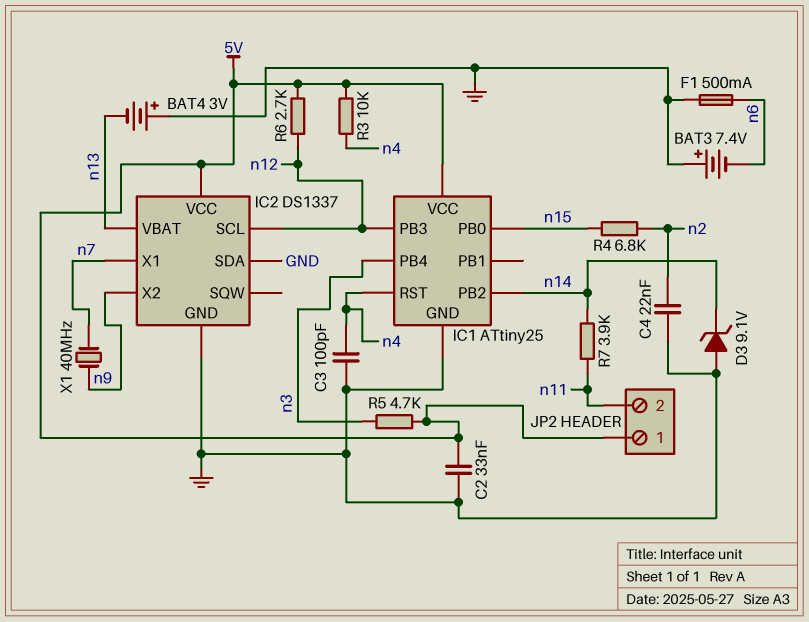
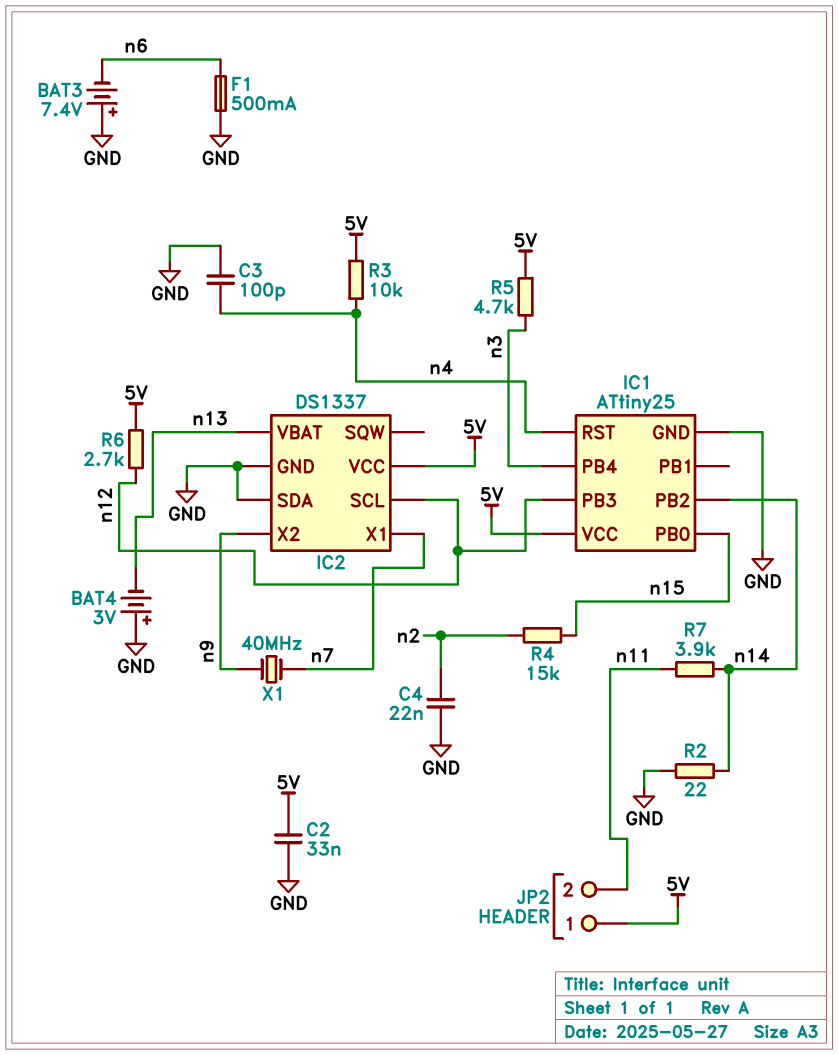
D3: zener 9.1V (A GND, K n14) -> none
R2: none -> 22 (GND, n14)
R4: 6.8k (n2, n15) -> 15k (n2, n15)

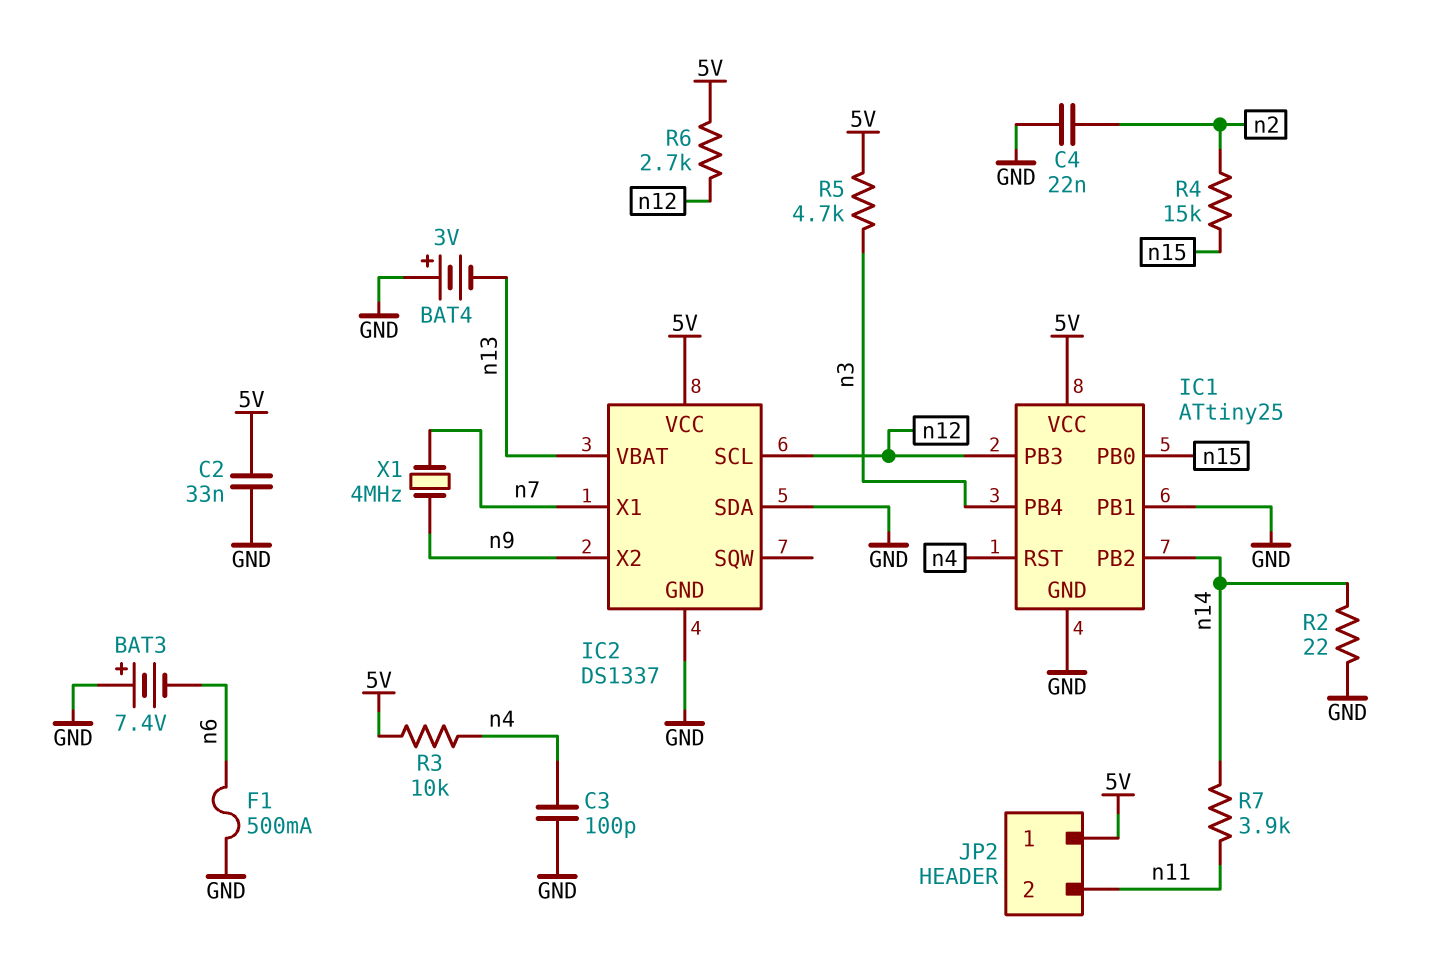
IC1 pin PB1: none -> GND
X1: 40MHz (n7, n9) -> 4MHz (n7, n9)

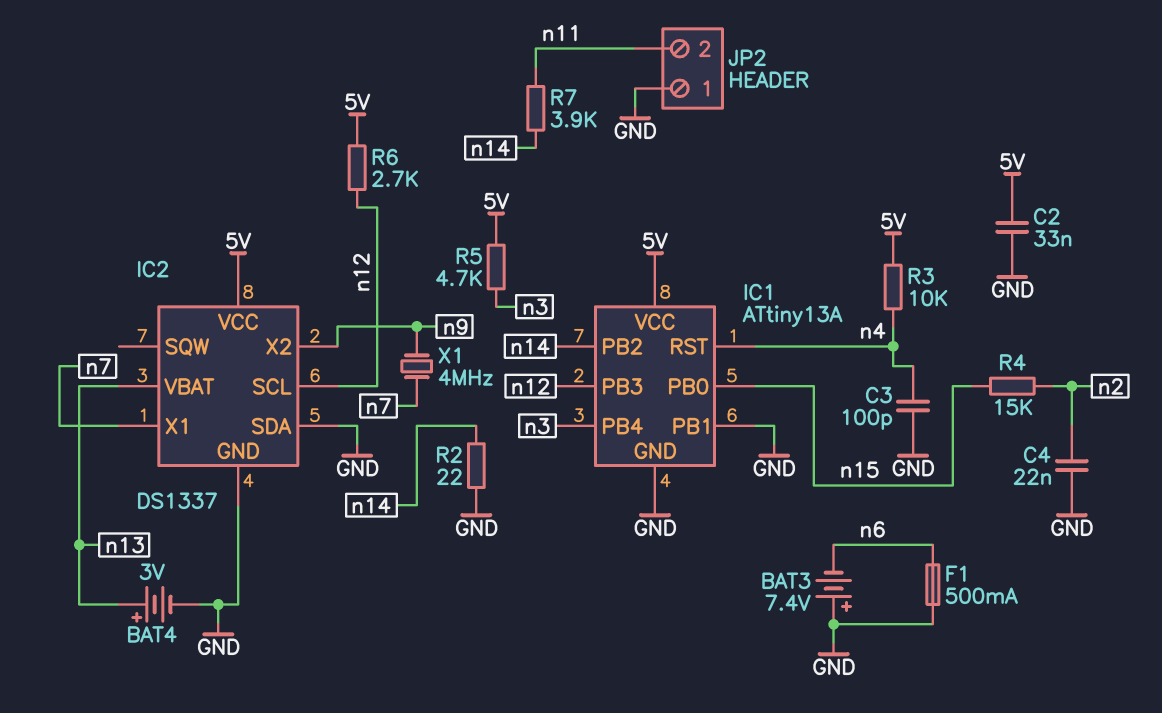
BAT4: 3V (plus GND, minus n13) -> 3V (plus n13, minus GND)
IC1: ATtiny25 -> ATtiny13A
JP2 pin 1: 5V -> GND

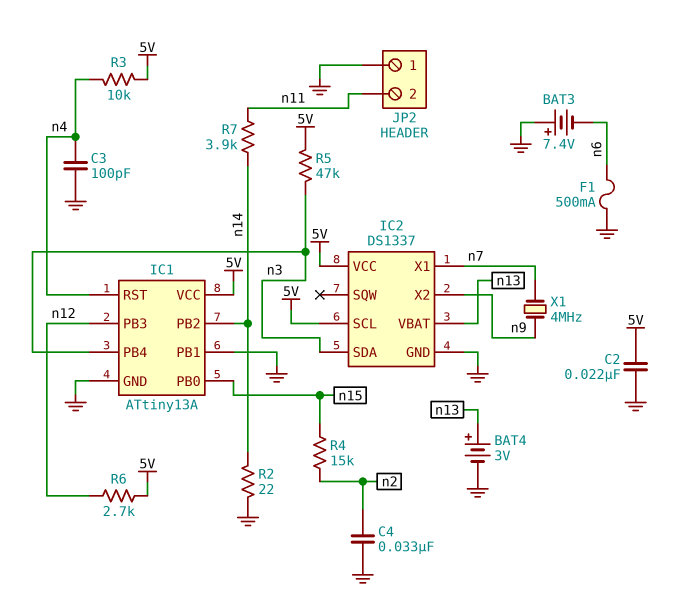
C2: 33nF (5V, GND) -> 22nF (5V, GND)
C4: 22nF (GND, n2) -> 33nF (GND, n2)
IC2 pin SCL: n12 -> 5V
IC2 pin SDA: GND -> n3
R5: 4.7k (5V, n3) -> 47k (5V, n3)

